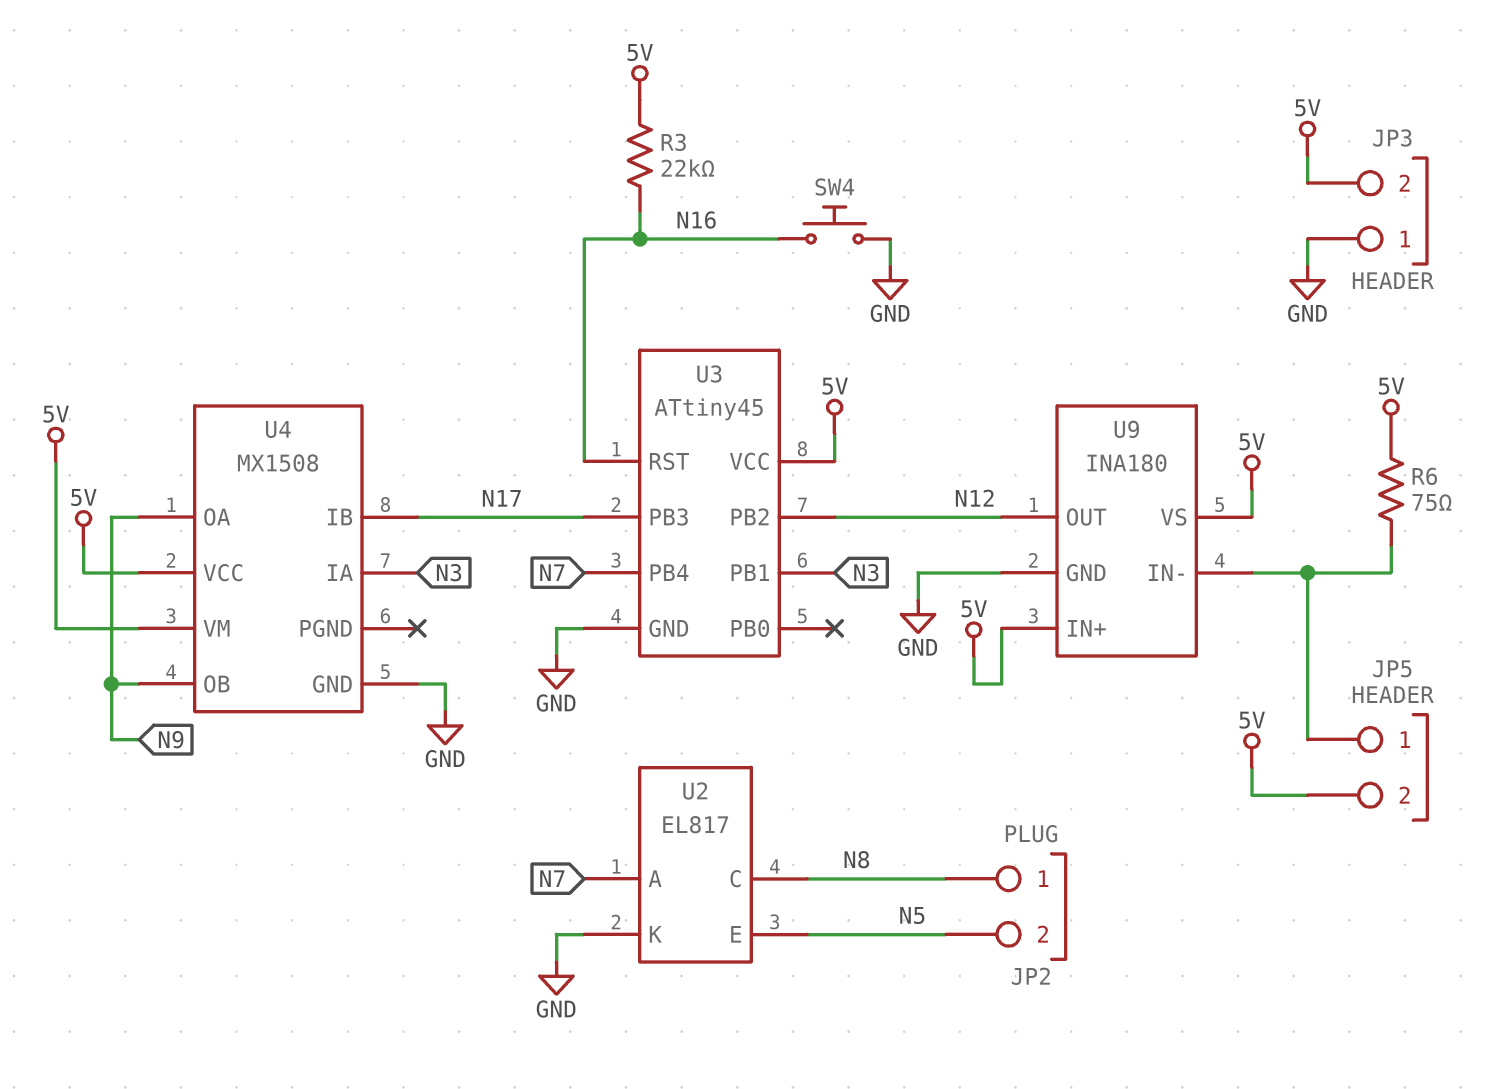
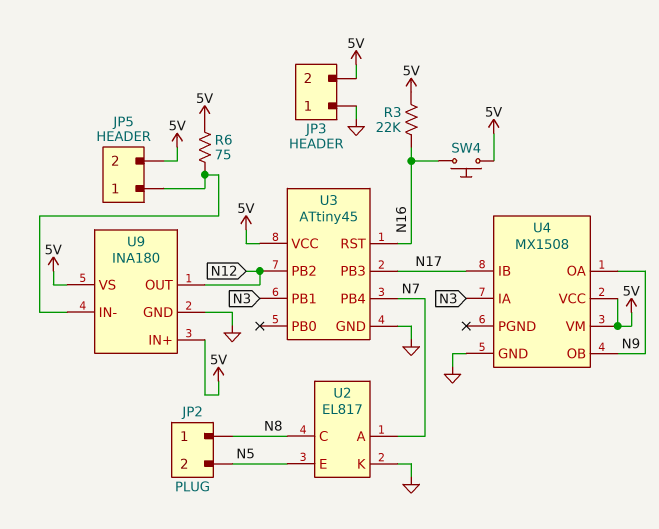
SW4: button (GND, N16) -> button (5V, N16)

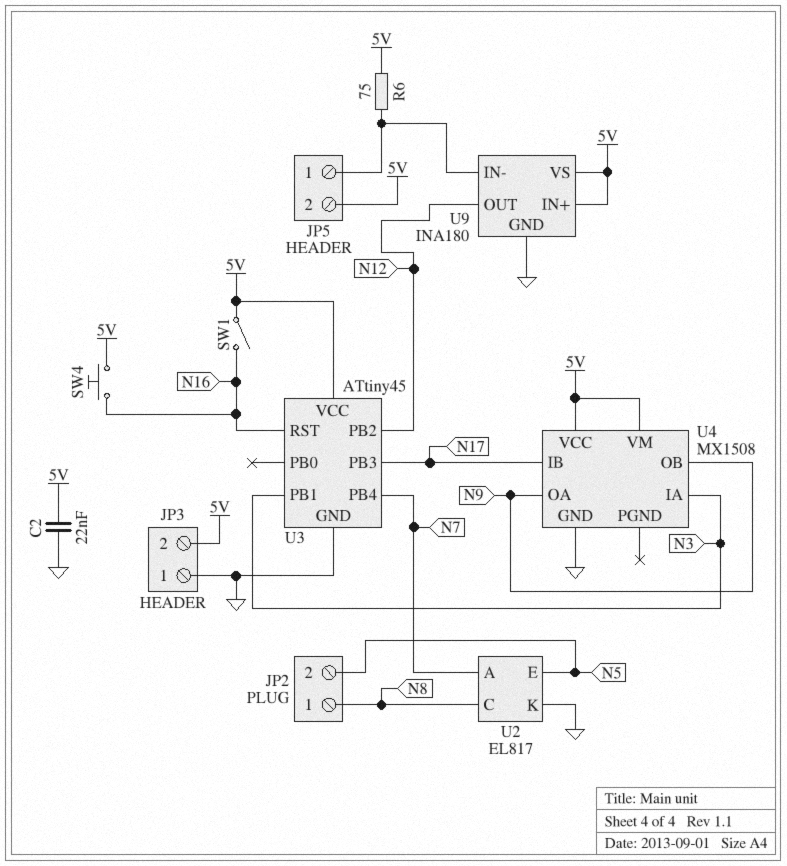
C2: none -> 22nF (5V, GND)
R3: 22k (5V, N16) -> none
SW1: none -> switch (5V, N16)

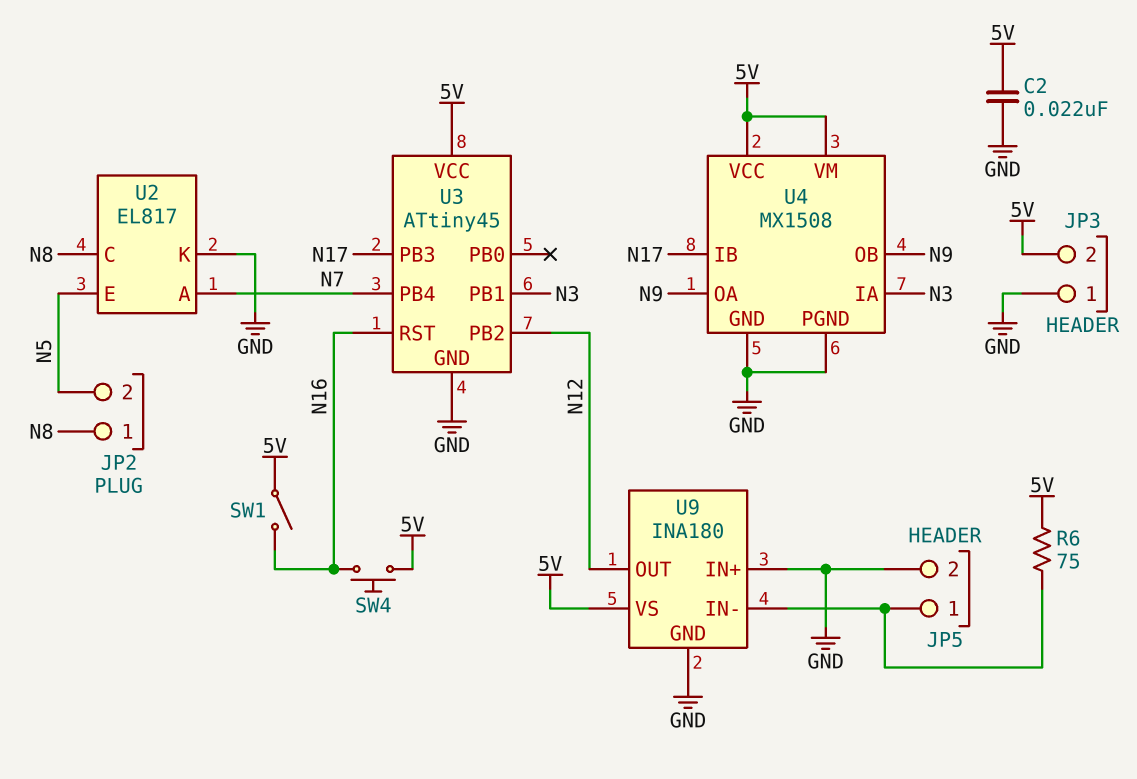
JP5 pin 2: 5V -> GND
U4 pin PGND: none -> GND
U9 pin IN+: 5V -> GND

